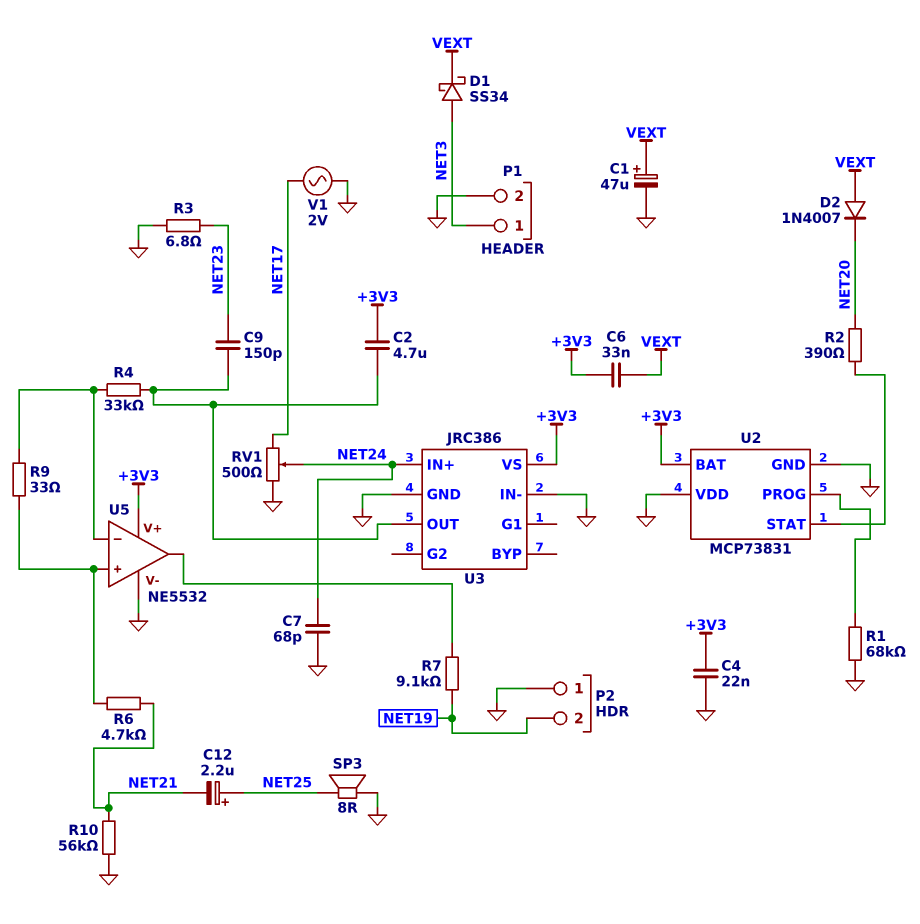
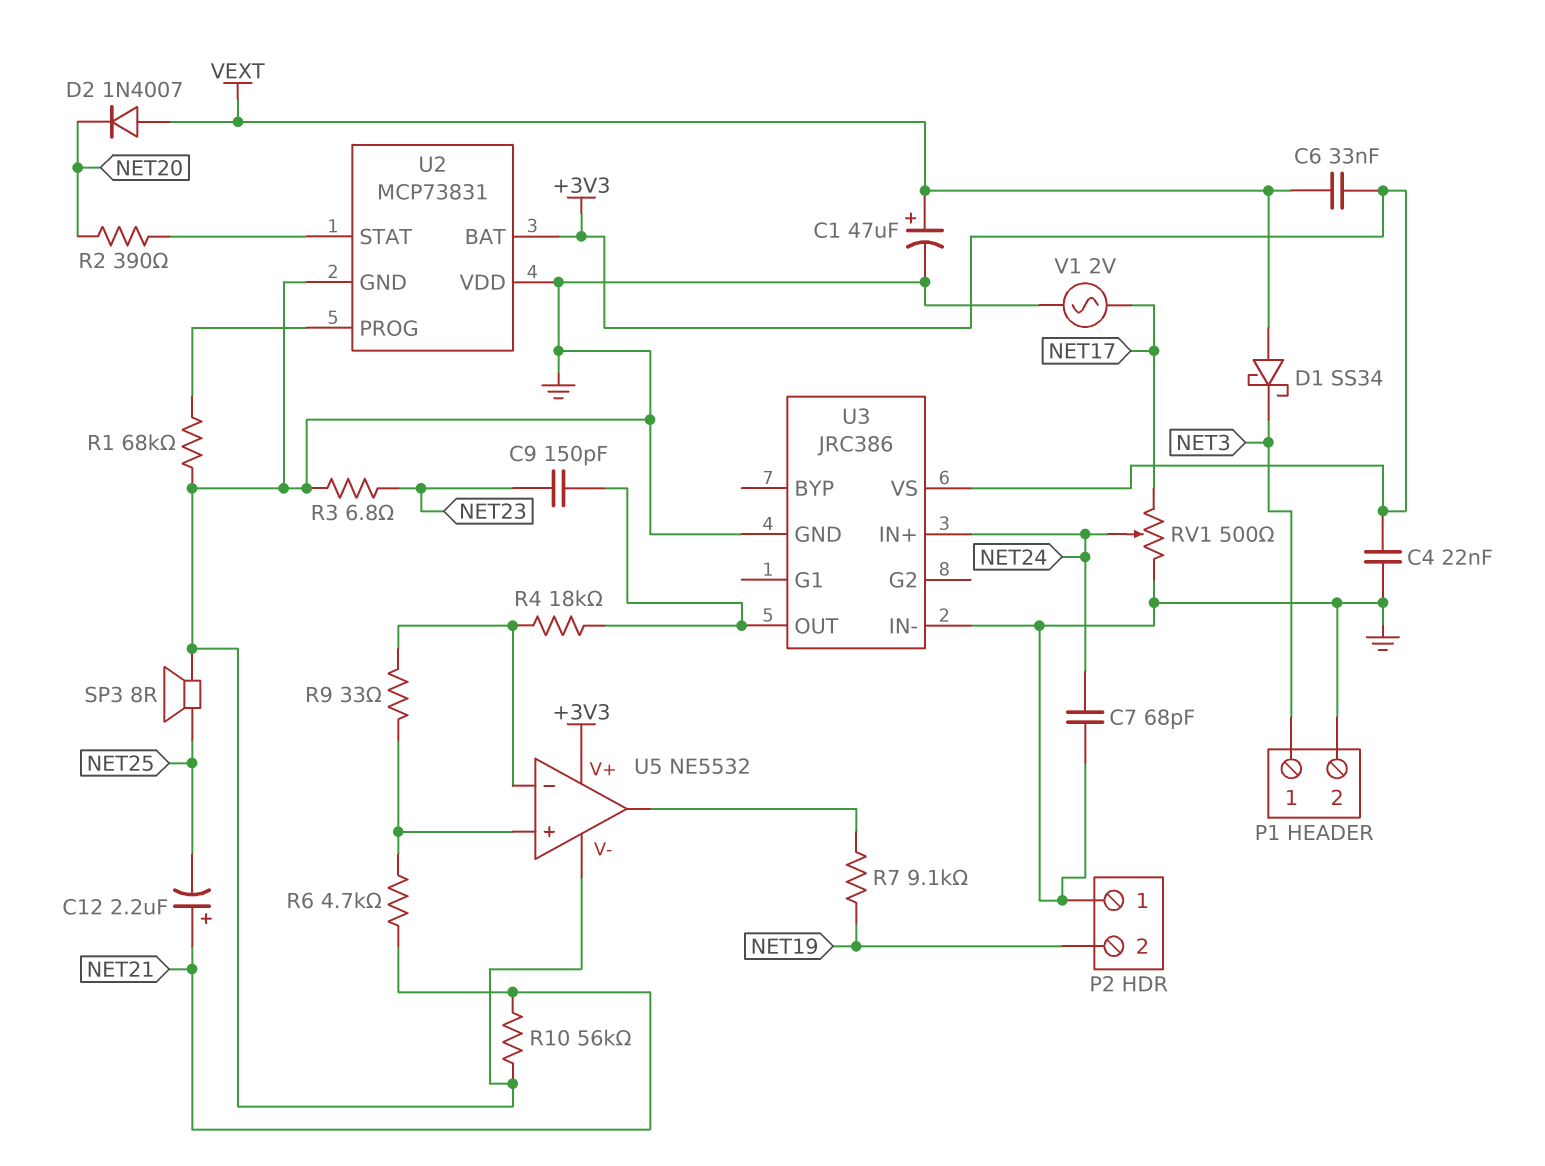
C2: 4.7uF (+3V3, U3/OUT) -> none
C12: 2.2uF (plus NET25, minus NET21) -> 2.2uF (plus NET21, minus NET25)
D1: schottky SS34 (A NET3, K VEXT) -> schottky SS34 (A VEXT, K NET3)
R4: 33k (U3/OUT, U5/in-) -> 18k (U3/OUT, U5/in-)

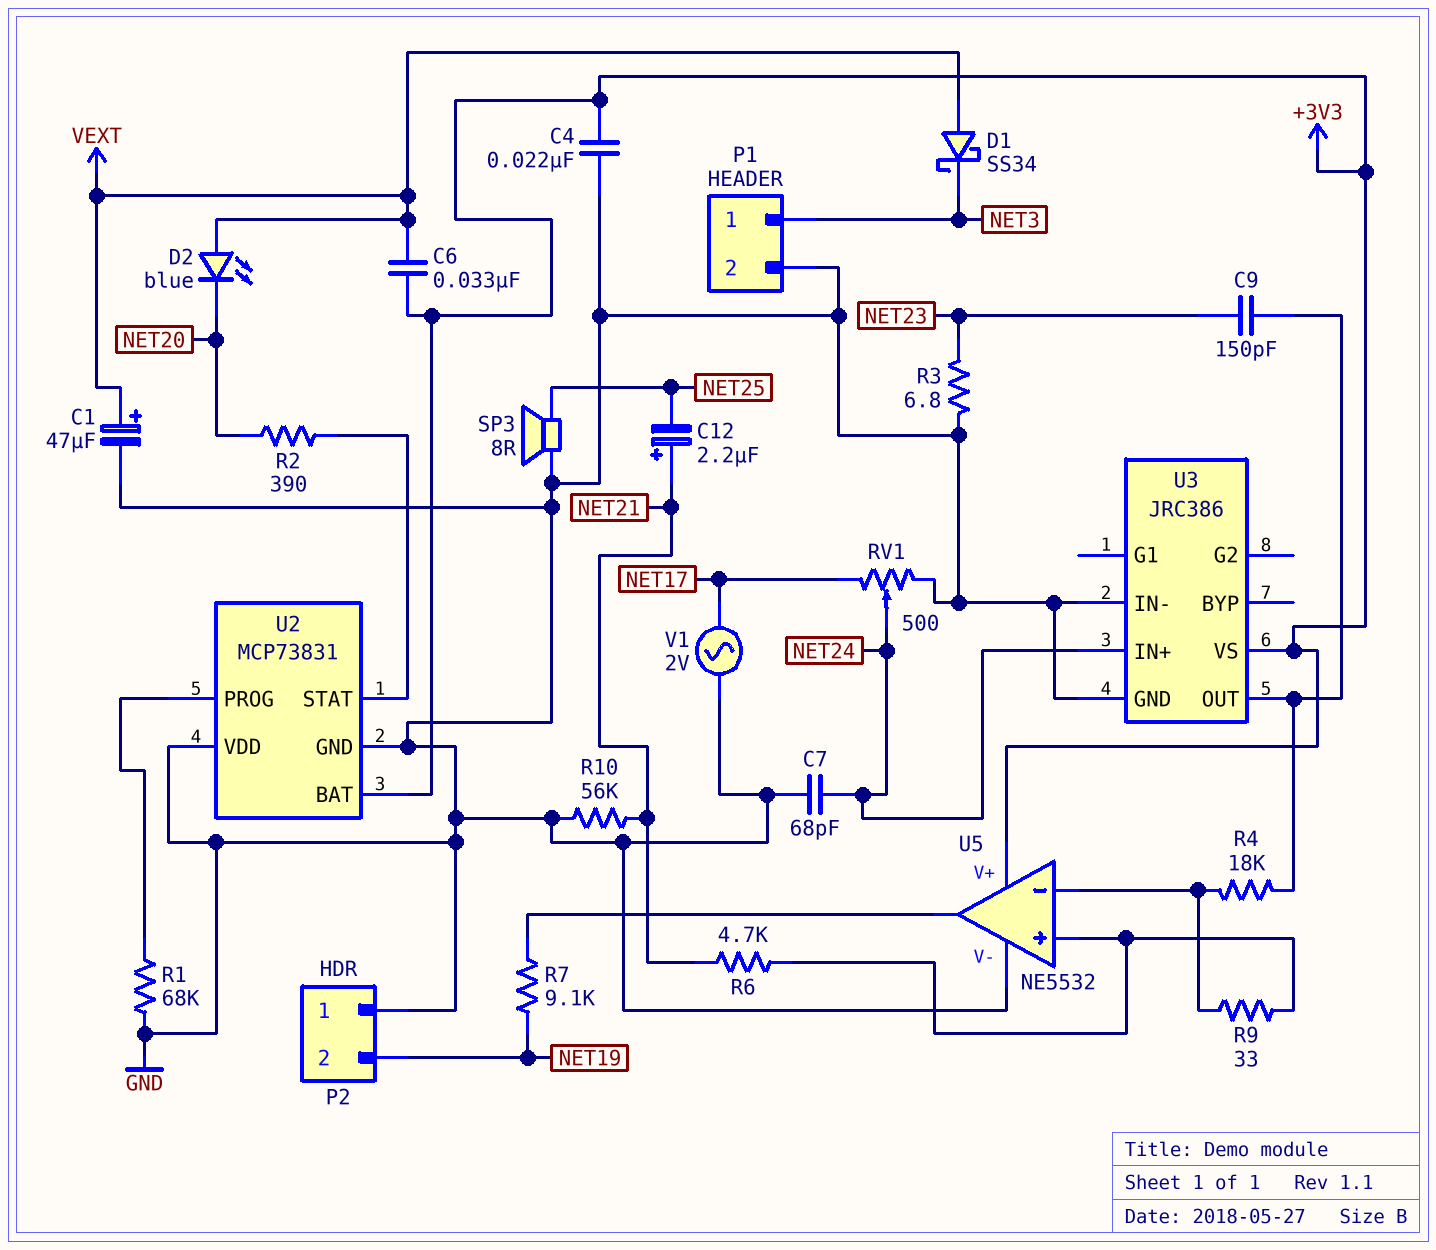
D2: diode 1N4007 (A VEXT, K NET20) -> LED blue (A VEXT, K NET20)

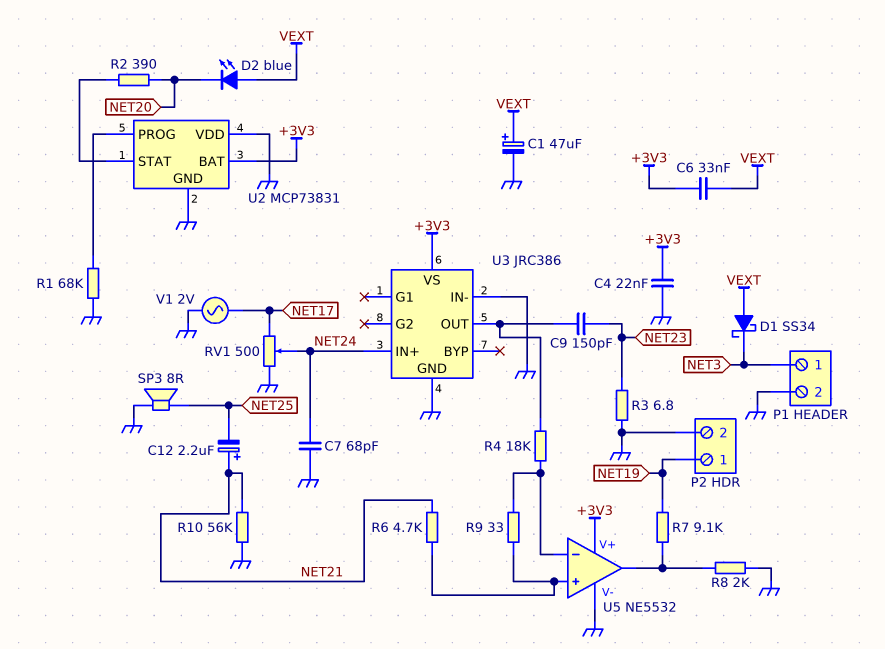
P2 pin 1: GND -> NET19
P2 pin 2: NET19 -> GND
R8: none -> 2k (GND, U5/out)

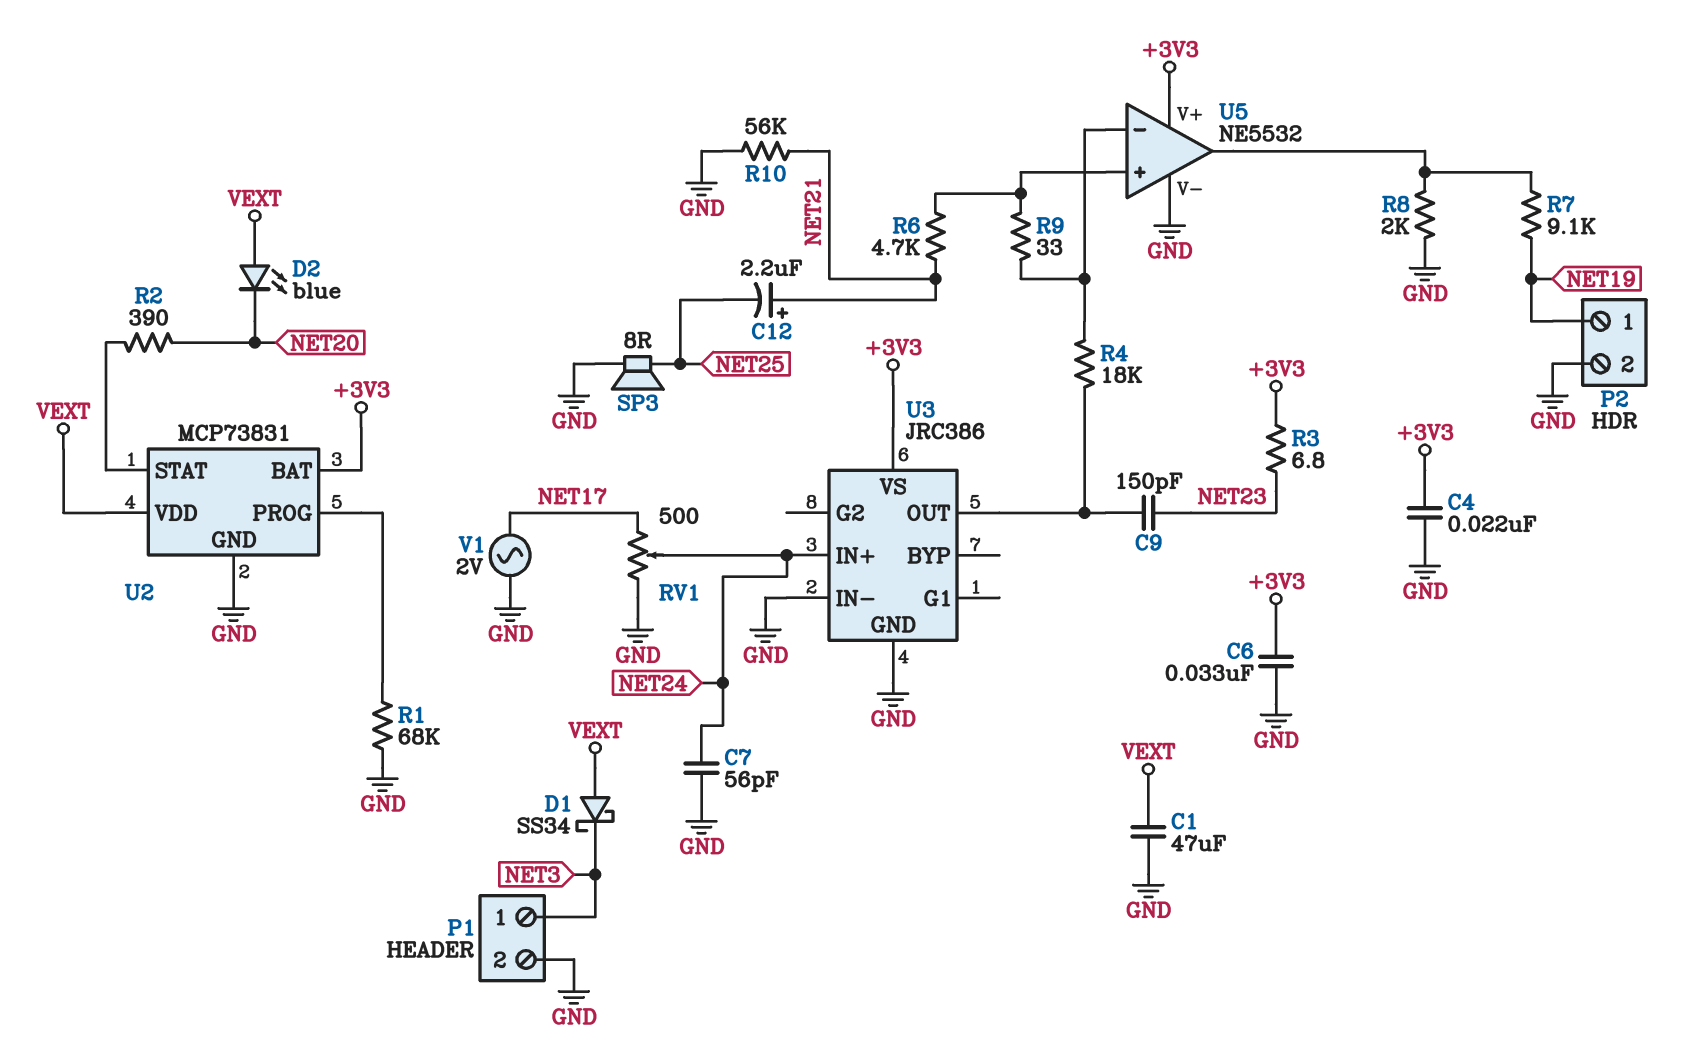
C1: 47uF (plus VEXT, minus GND) -> 47uF (GND, VEXT)
C6: 33nF (+3V3, VEXT) -> 33nF (+3V3, GND)
C7: 68pF (GND, NET24) -> 56pF (GND, NET24)
R3: 6.8 (GND, NET23) -> 6.8 (+3V3, NET23)
U2 pin VDD: GND -> VEXT

